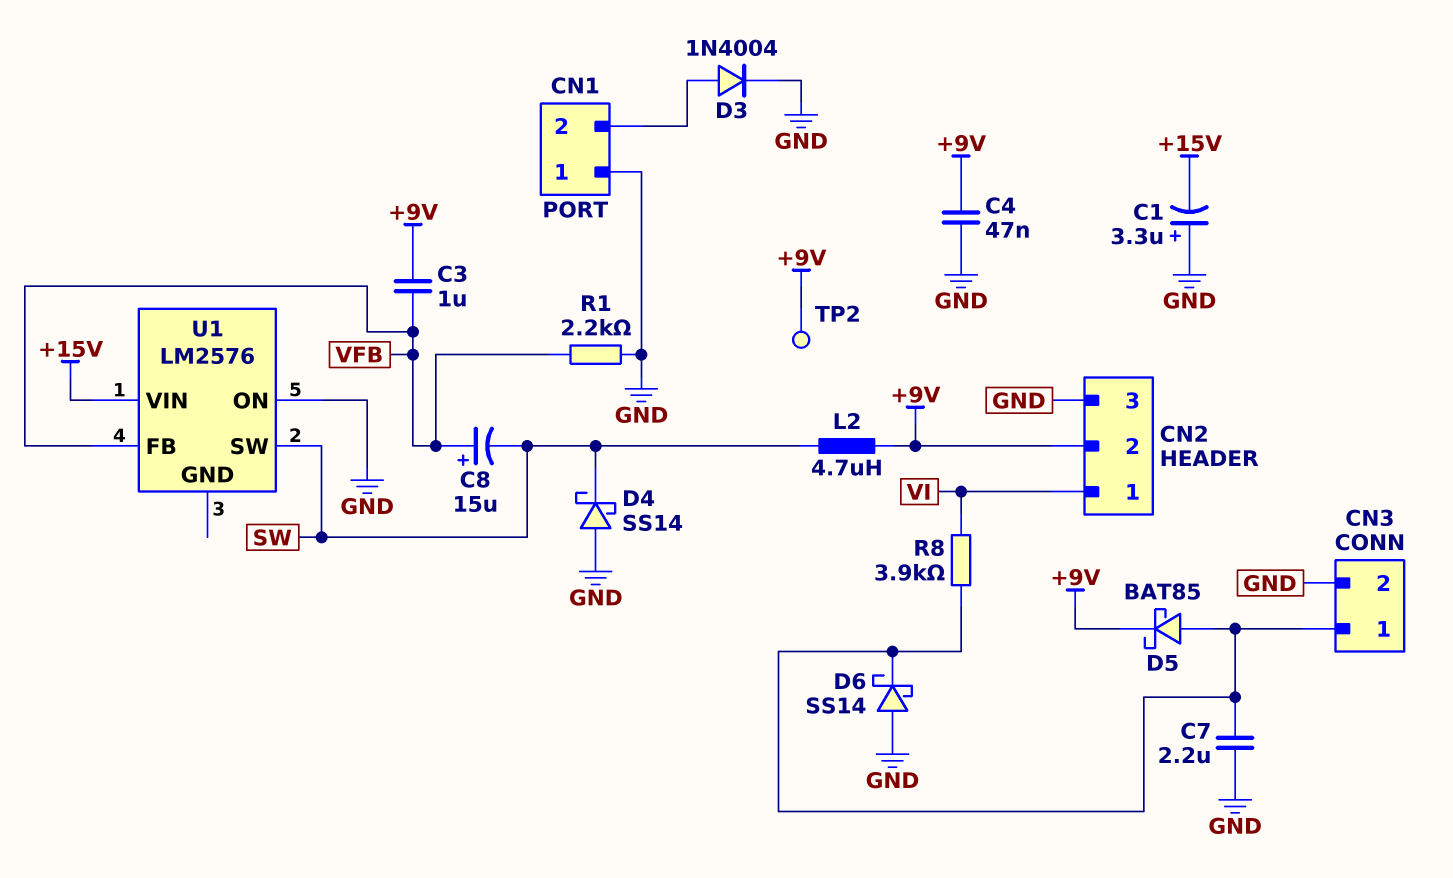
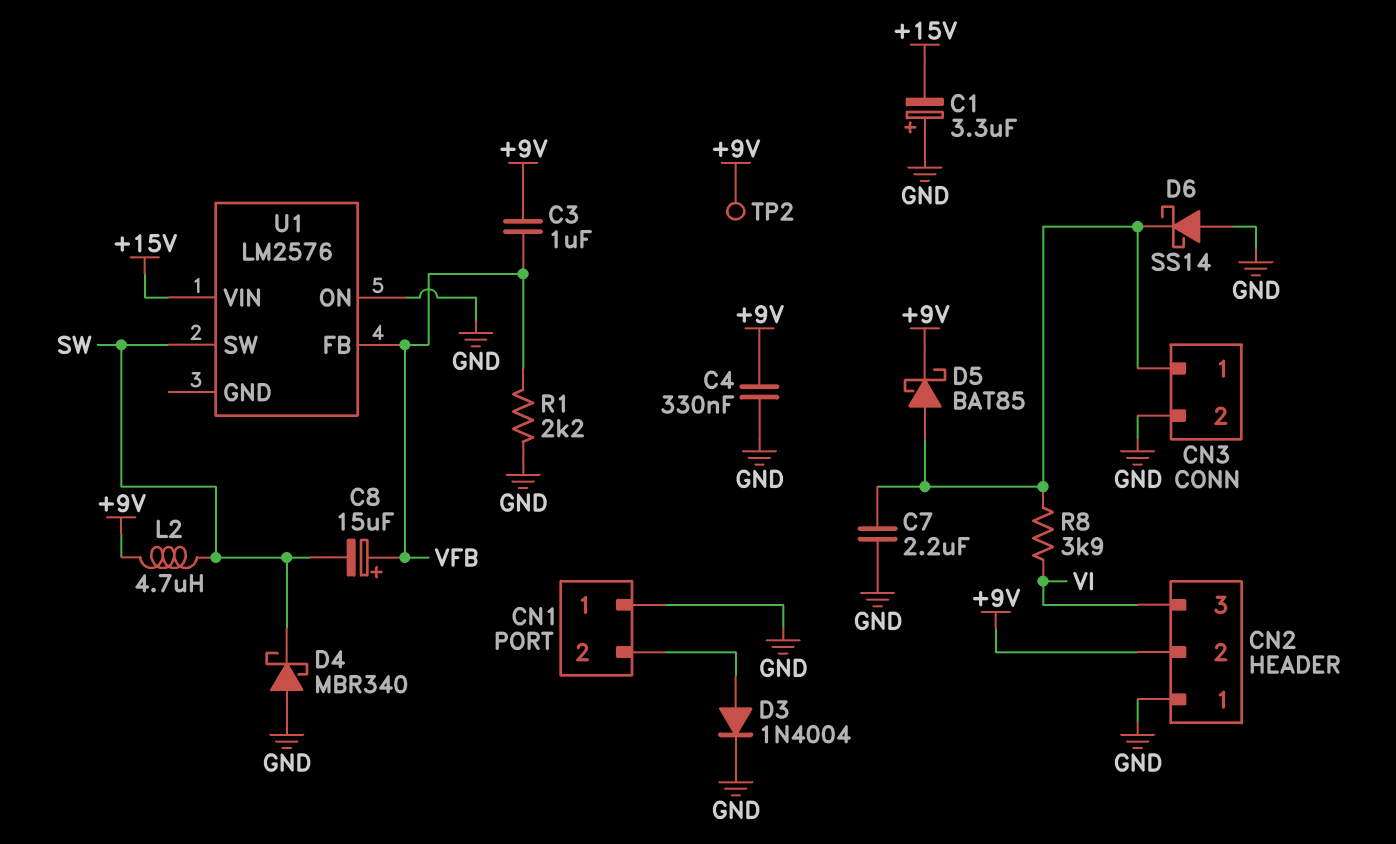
C4: 47nF (+9V, GND) -> 330nF (+9V, GND)
CN2 pin 1: VI -> GND
CN2 pin 3: GND -> VI
D4: schottky SS14 (A GND, K SW) -> schottky MBR340 (A GND, K SW)

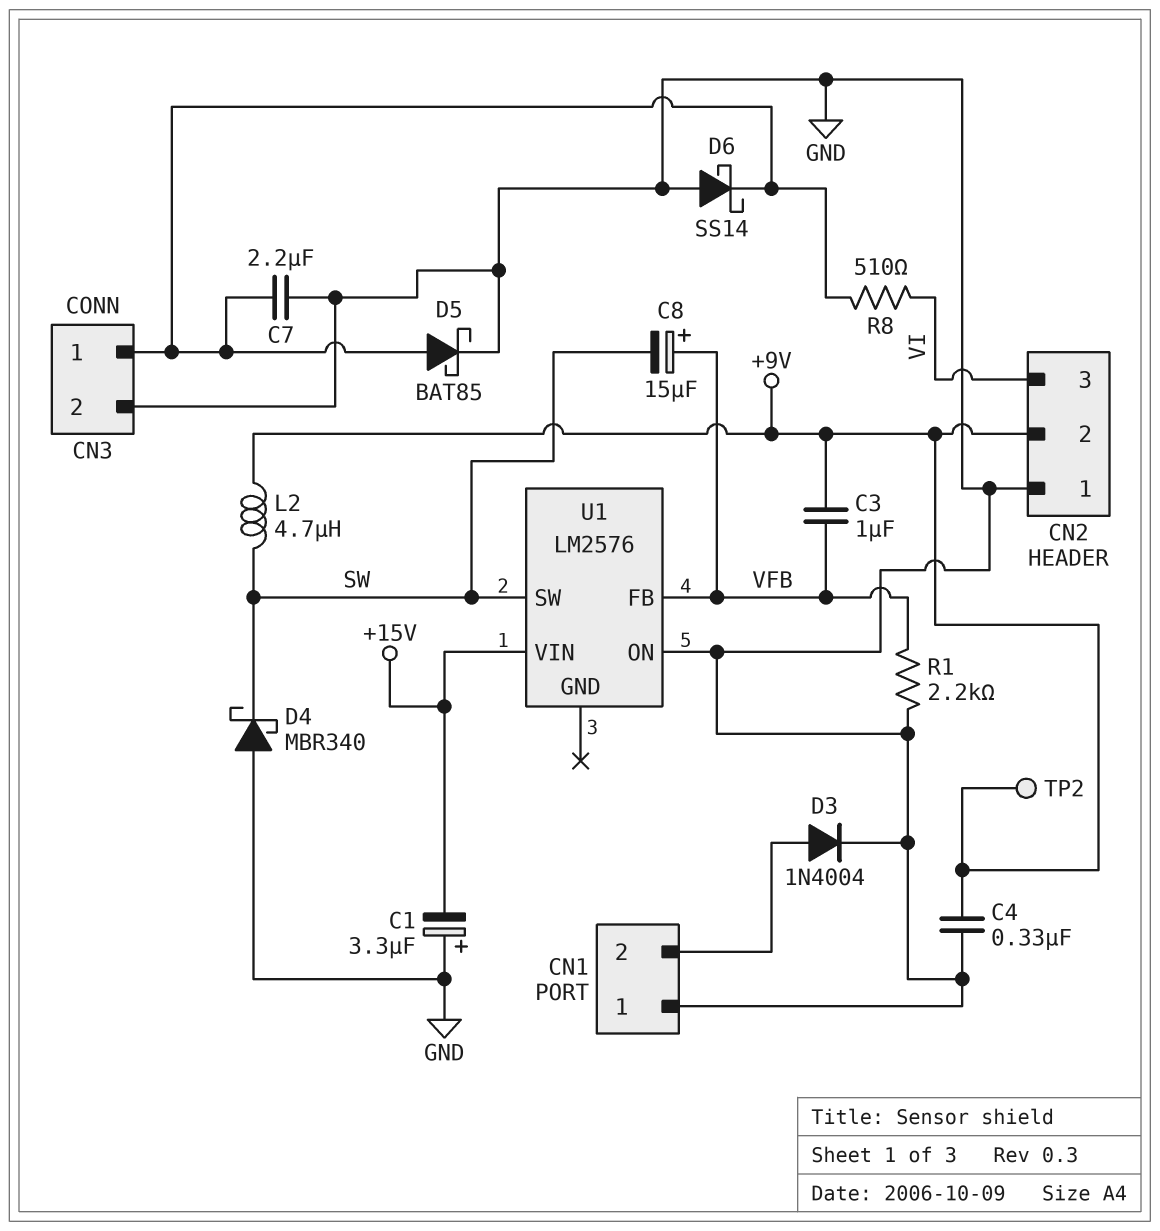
D5: schottky BAT85 (A CN3/1, K +9V) -> schottky BAT85 (A CN3/1, K GND)
R8: 3.9k (CN3/1, VI) -> 510 (CN3/1, VI)

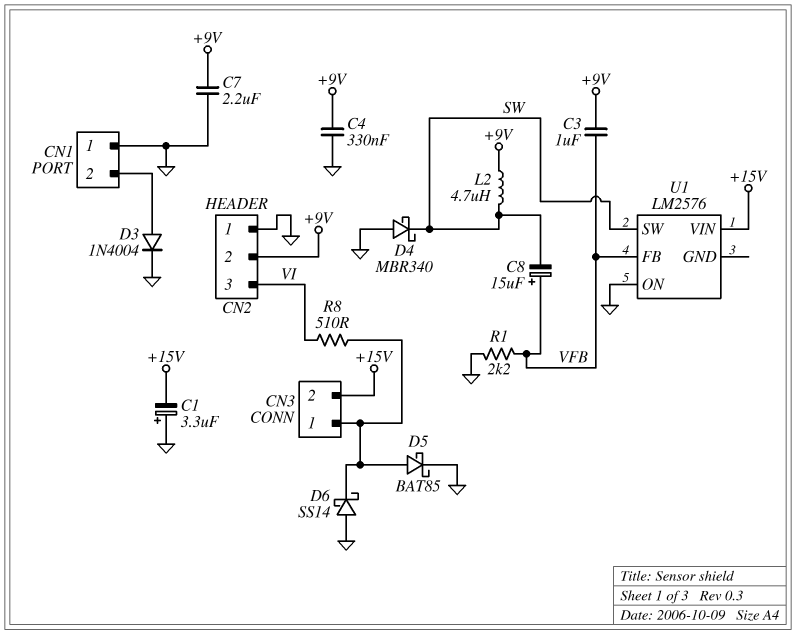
C7: 2.2uF (CN3/1, GND) -> 2.2uF (+9V, GND)
CN3 pin 2: GND -> +15V
TP2: test point (+9V) -> none

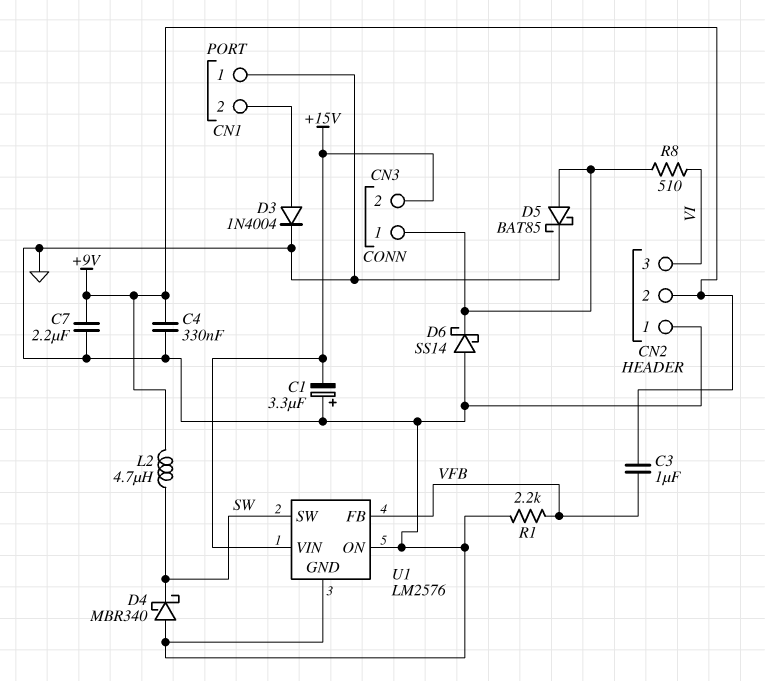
C8: 15uF (plus VFB, minus SW) -> none
U1 pin GND: none -> GND

